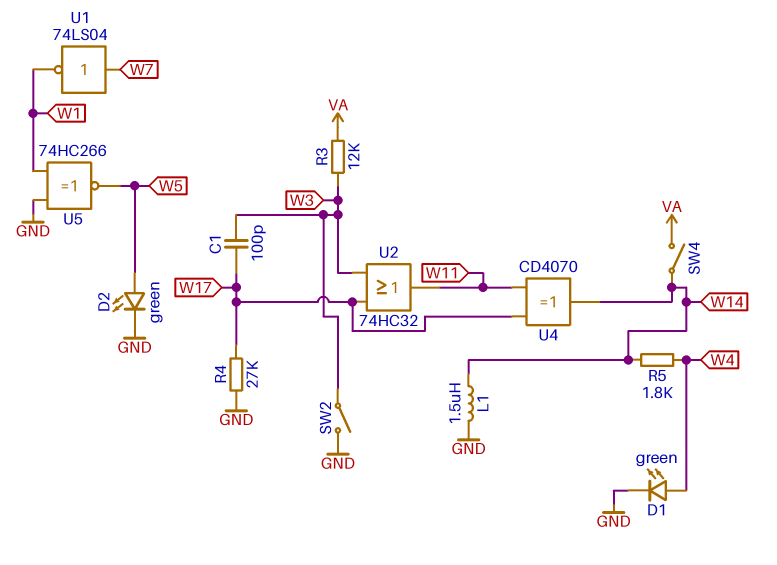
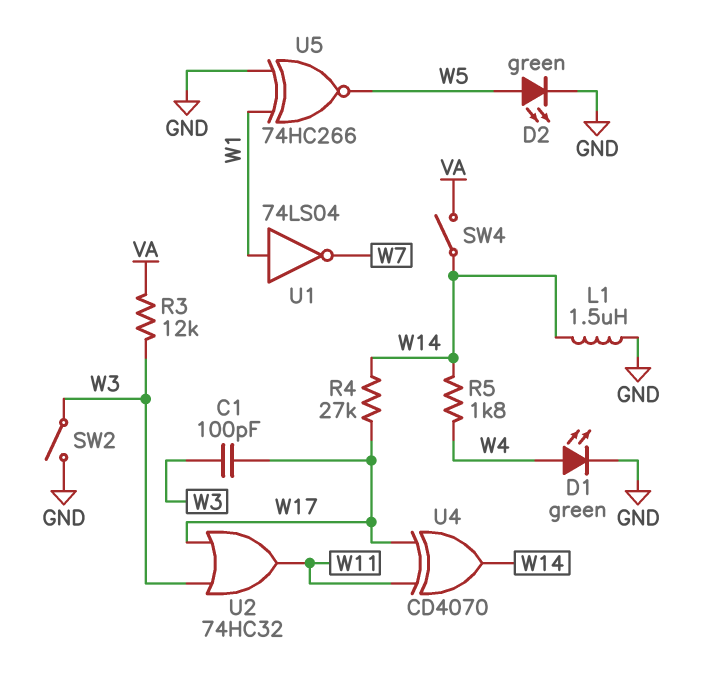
R4: 27k (GND, W17) -> 27k (W14, W17)
U1: NOT 74LS04 (in W7, out W1) -> NOT 74LS04 (in W1, out W7)

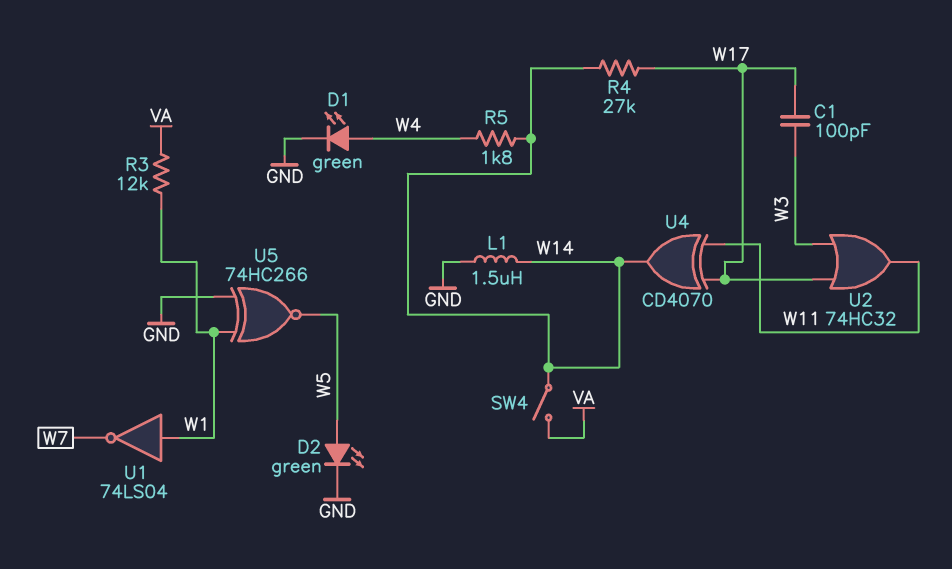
R3: 12k (VA, W3) -> 12k (VA, W1)
SW2: switch (GND, W3) -> none

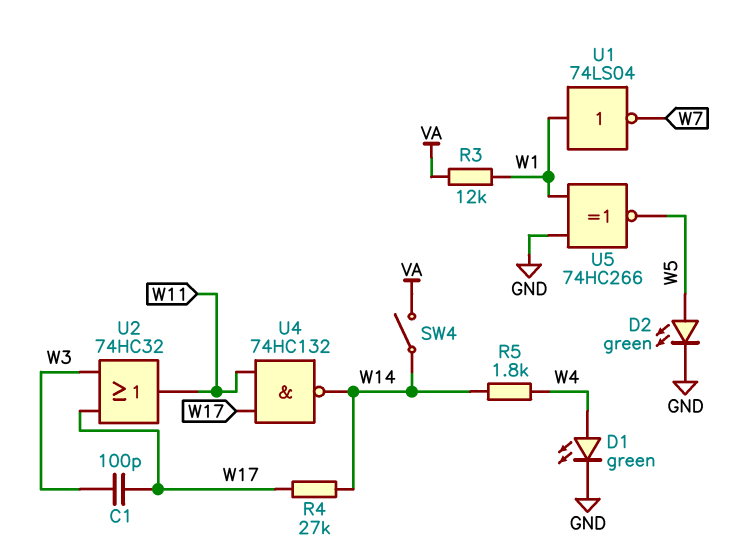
L1: 1.5uH (GND, W14) -> none
U4: XOR CD4070 (in W11, in W17, out W14) -> NAND 74HC132 (in W11, in W17, out W14)

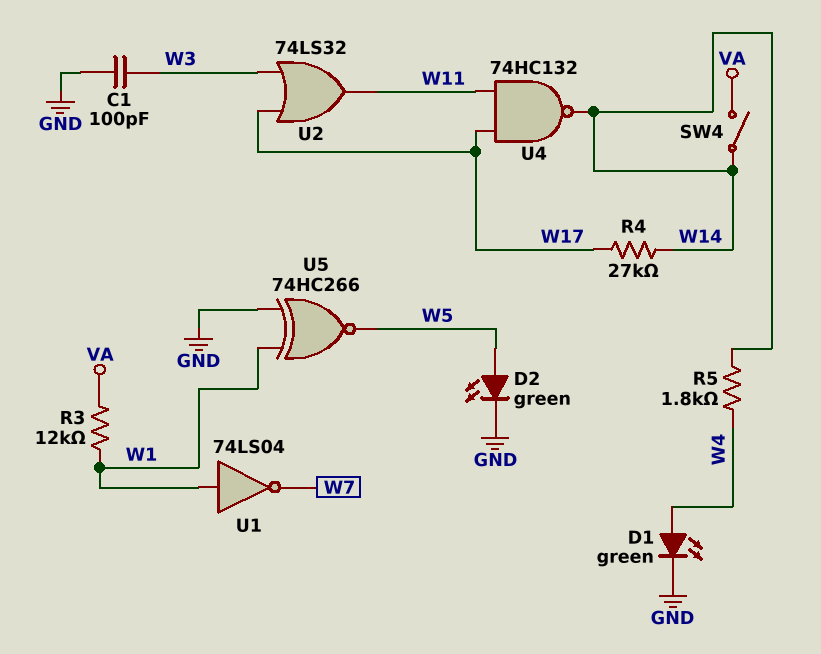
C1: 100pF (W3, W17) -> 100pF (GND, W3)
U2: OR 74HC32 (in W3, in W17, out W11) -> OR 74LS32 (in W3, in W17, out W11)

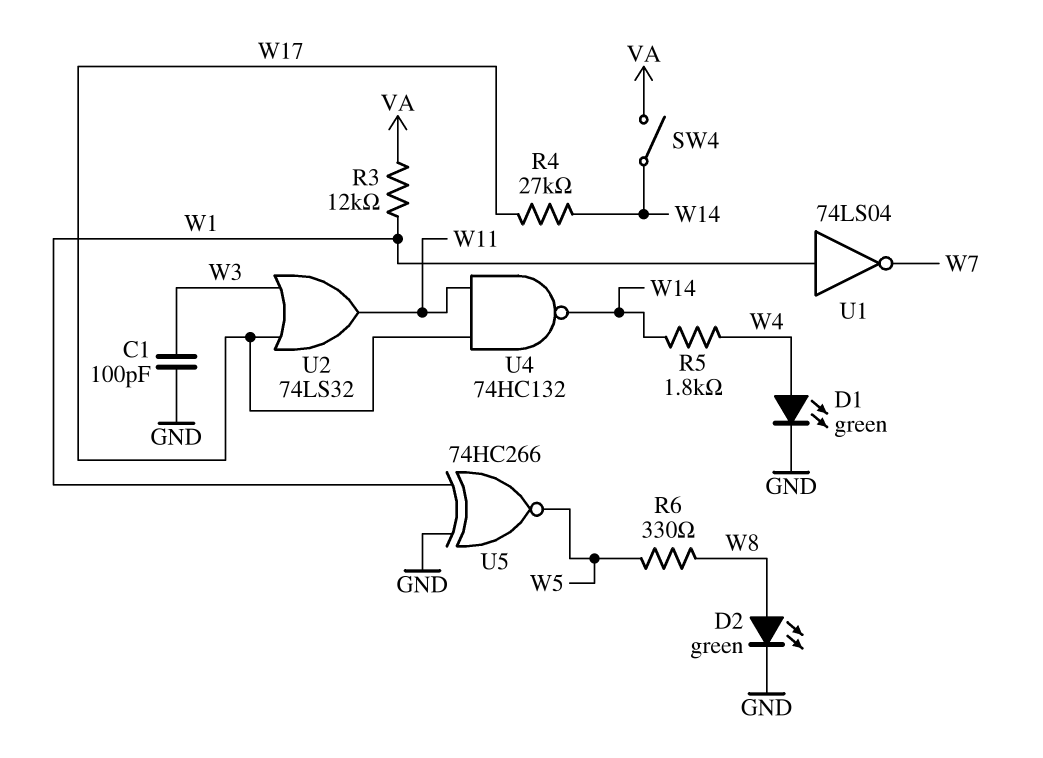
D2: LED green (A W5, K GND) -> LED green (A W8, K GND)
R6: none -> 330 (W5, W8)

